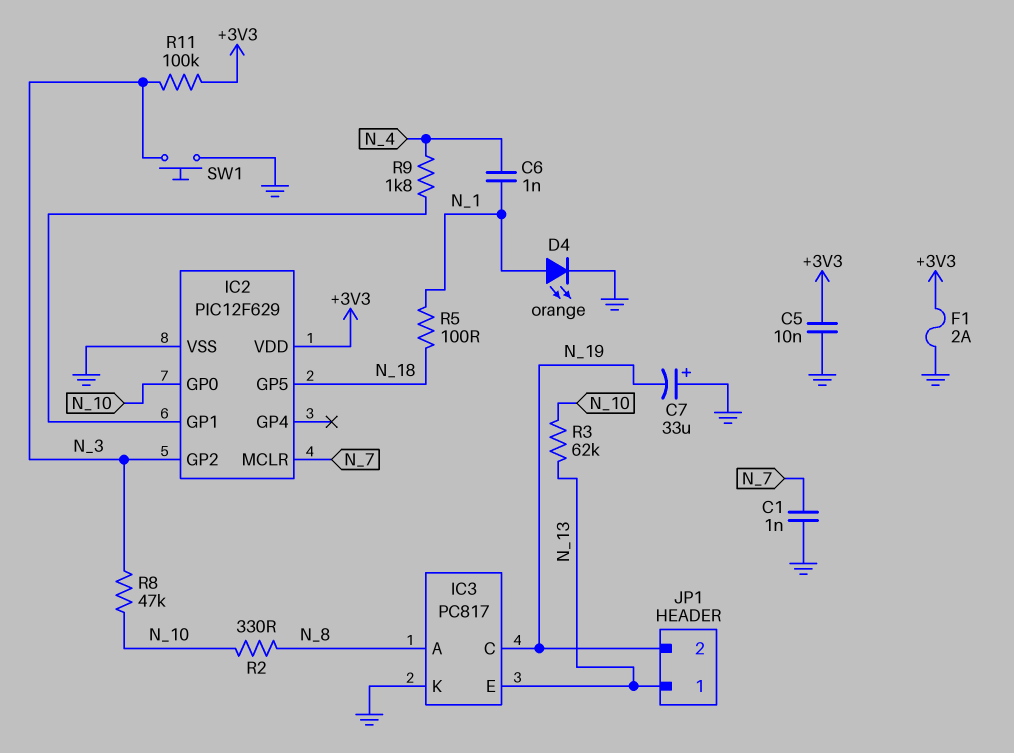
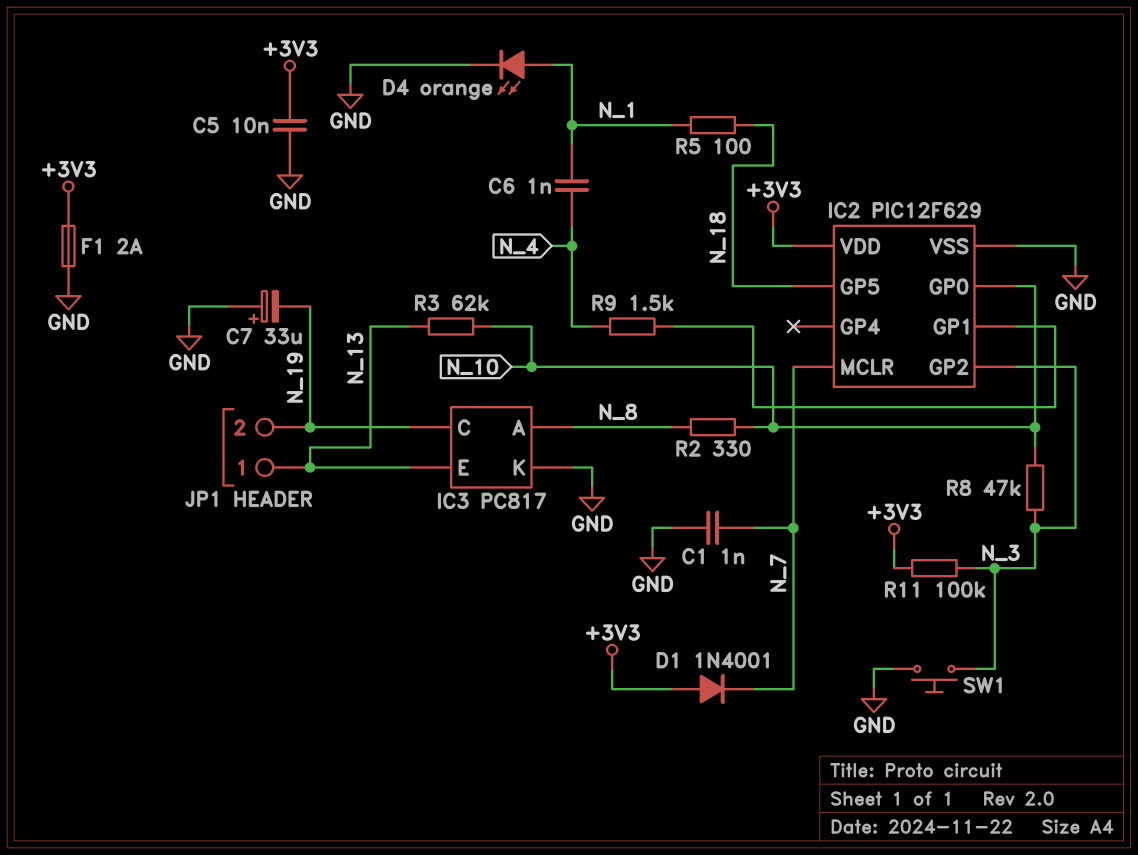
D1: none -> diode 1N4001 (A +3V3, K N_7)
R9: 1.8k (IC2/GP1, N_4) -> 1.5k (IC2/GP1, N_4)

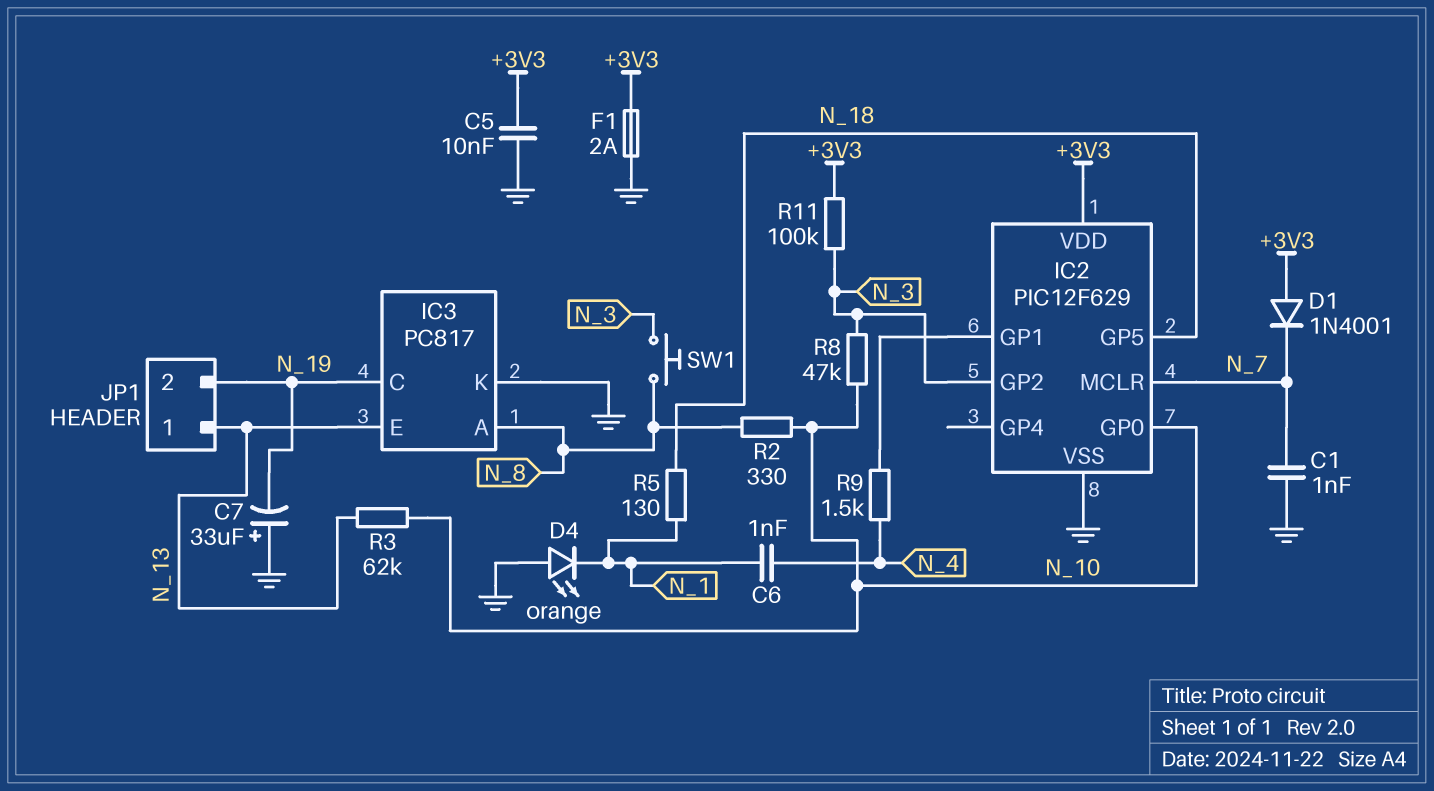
D4: LED orange (A N_1, K GND) -> LED orange (A GND, K N_1)
R5: 100 (N_1, N_18) -> 130 (N_1, N_18)
SW1: button (GND, N_3) -> button (N_3, N_8)

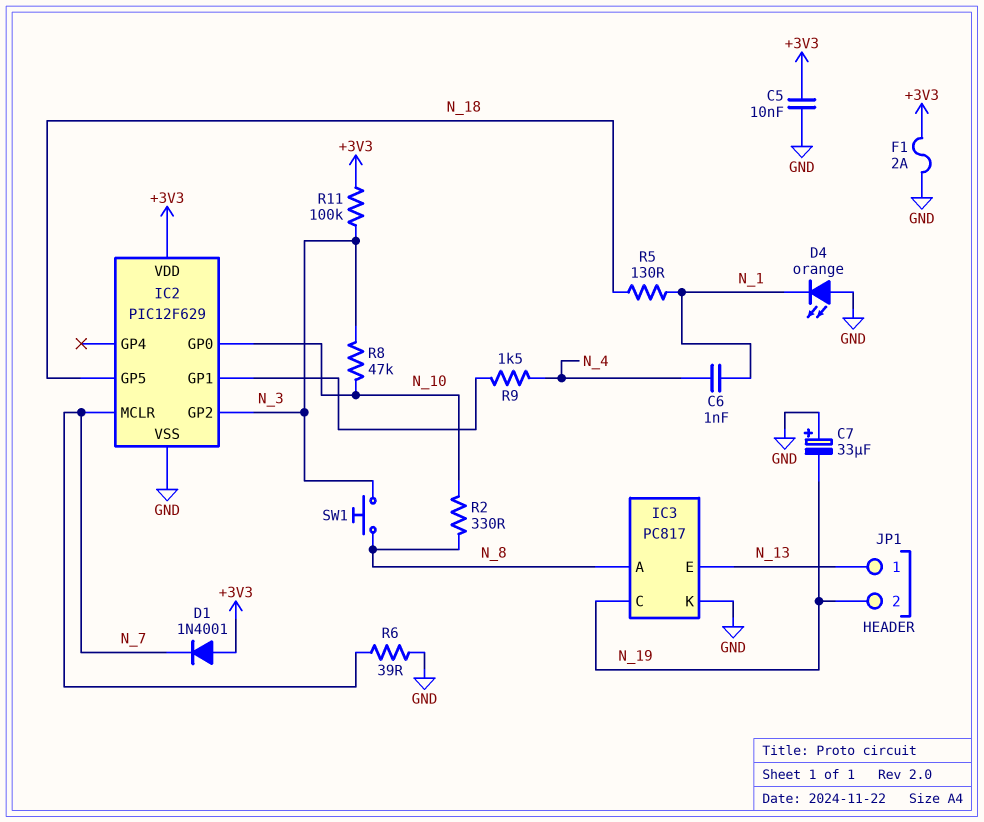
C1: 1nF (GND, N_7) -> none
R3: 62k (N_10, N_13) -> none
R6: none -> 39 (GND, N_7)

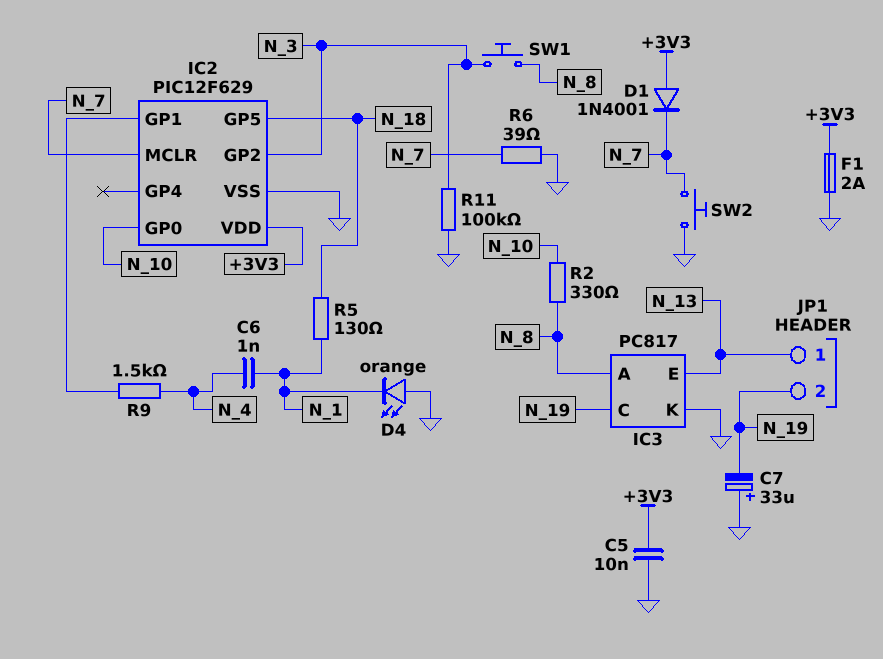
R8: 47k (N_3, N_10) -> none
R11: 100k (+3V3, N_3) -> 100k (GND, N_3)
SW2: none -> button (GND, N_7)

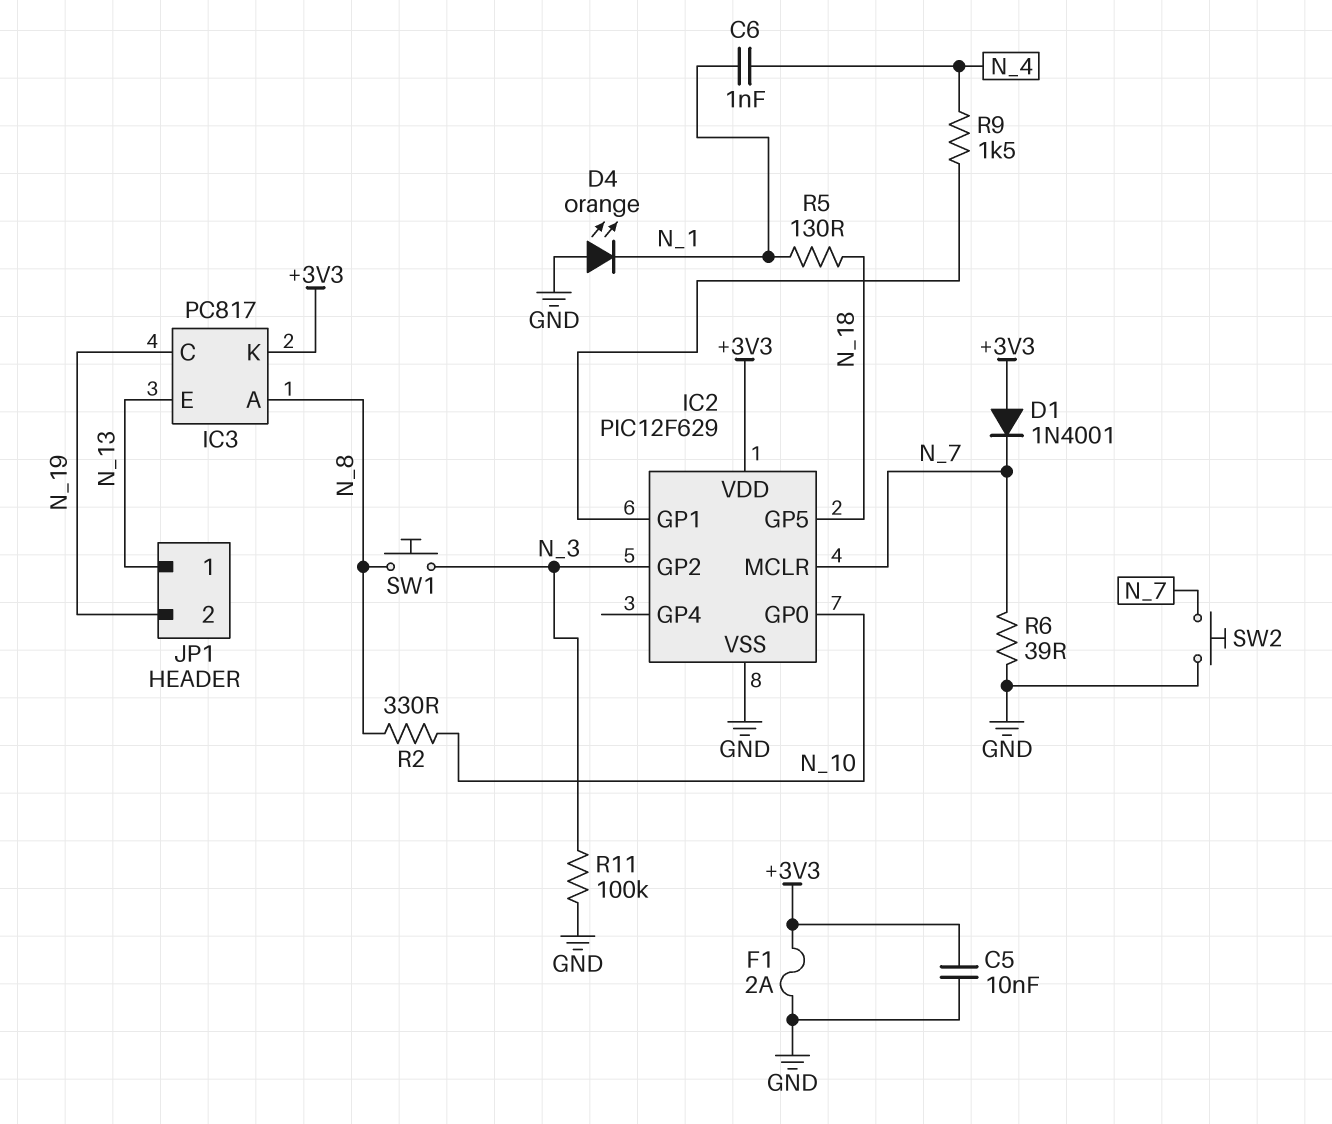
C7: 33uF (plus GND, minus N_19) -> none
IC3 pin K: GND -> +3V3

